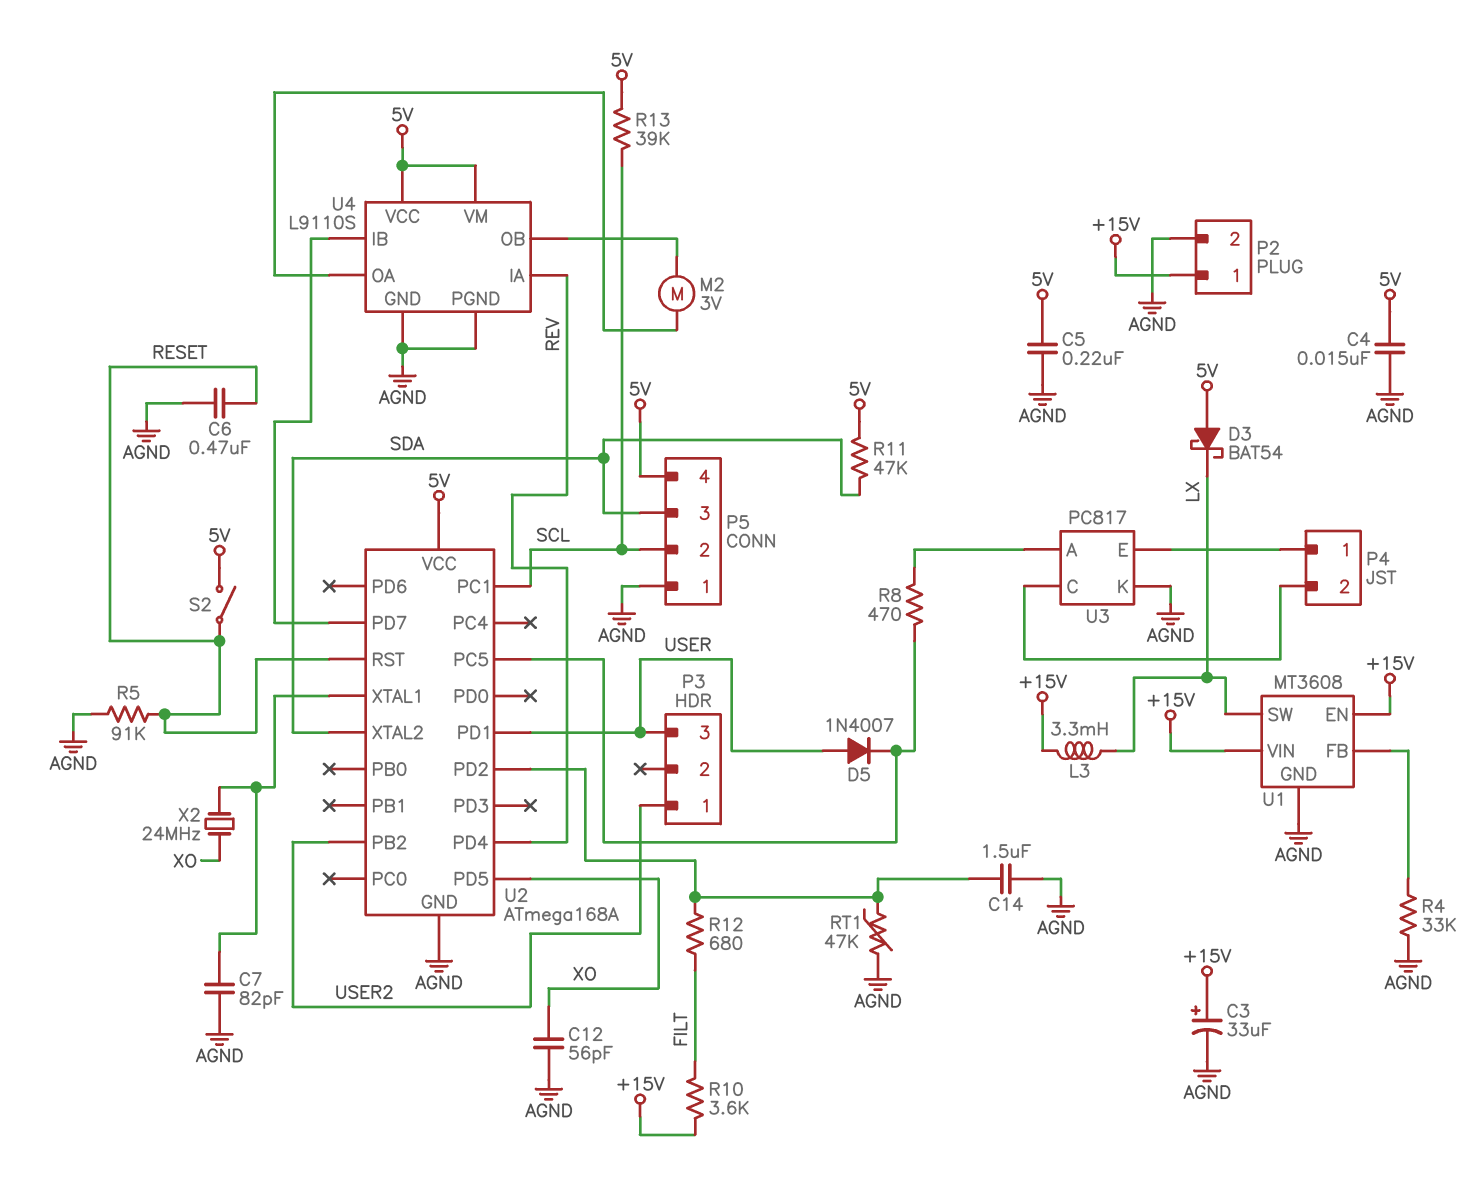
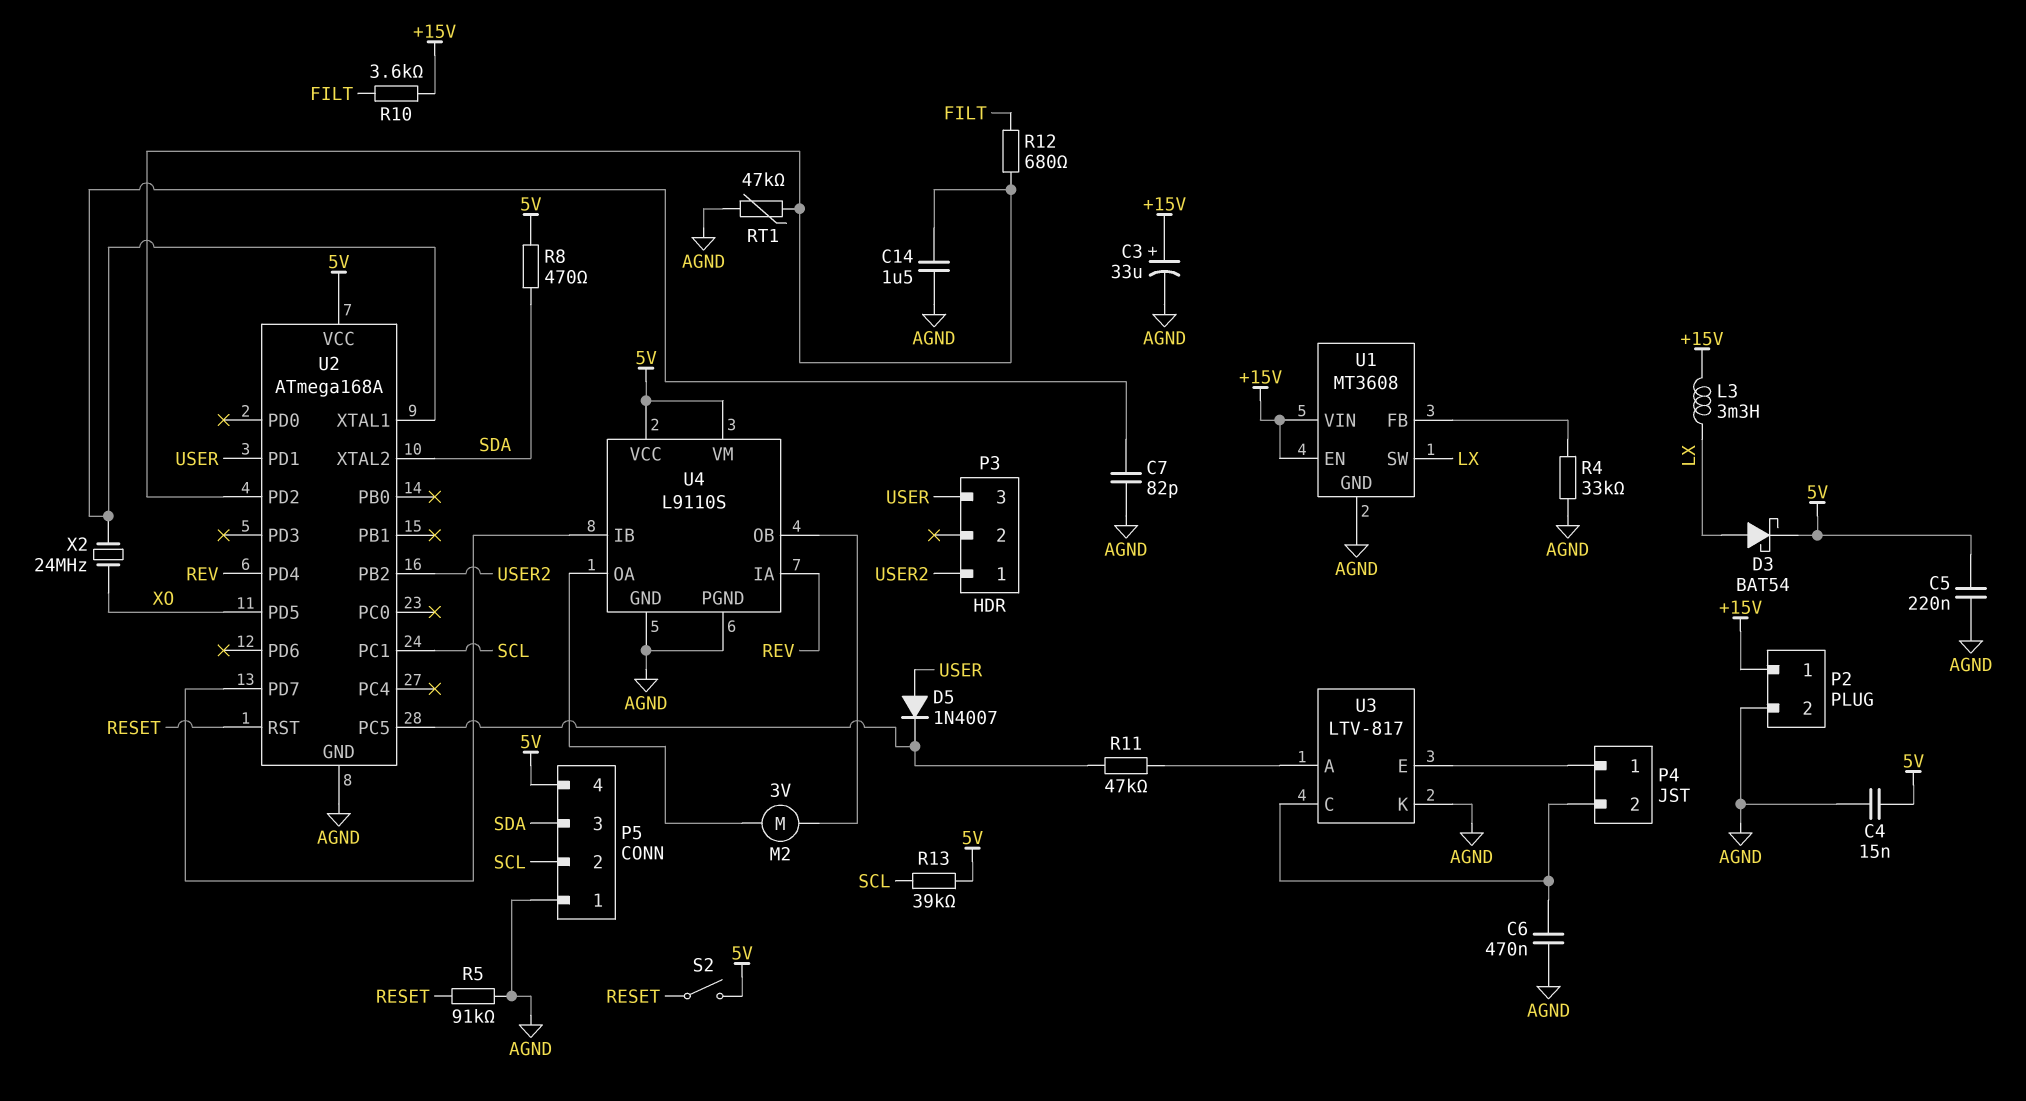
C6: 470nF (AGND, RESET) -> 470nF (AGND, P4/2)
C12: 56pF (AGND, XO) -> none
D3: schottky BAT54 (A 5V, K LX) -> schottky BAT54 (A LX, K 5V)
R8: 470 (U2/PC5, U3/A) -> 470 (5V, SDA)
R11: 47k (5V, SDA) -> 47k (U2/PC5, U3/A)
U3: PC817 -> LTV-817

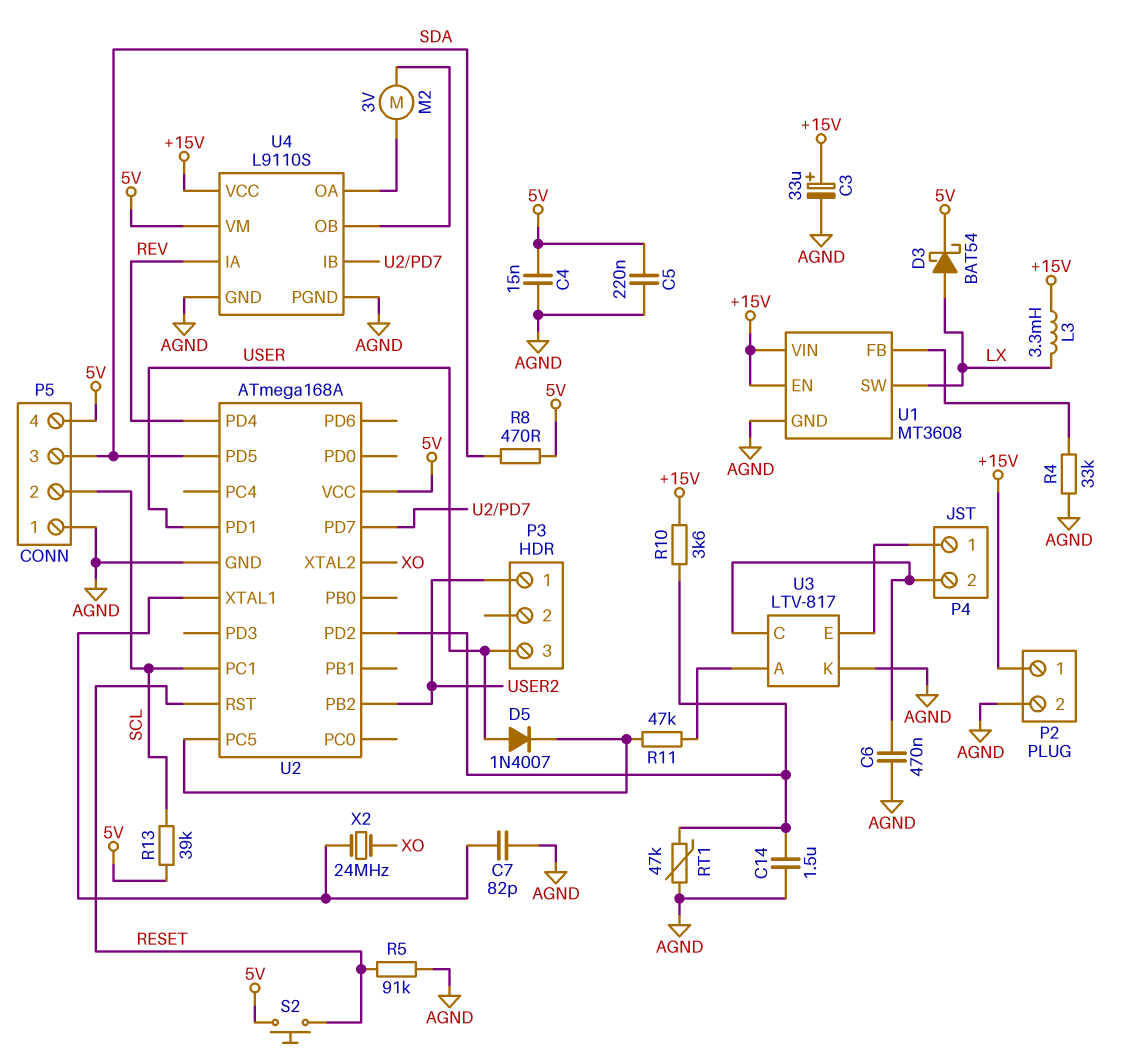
R10: 3.6k (+15V, FILT) -> 3.6k (+15V, U2/PD2)
R12: 680 (FILT, U2/PD2) -> none
S2: switch (5V, RESET) -> button (5V, RESET)
U2 pin PD5: XO -> SDA
U2 pin XTAL2: SDA -> XO
U4 pin VCC: 5V -> +15V

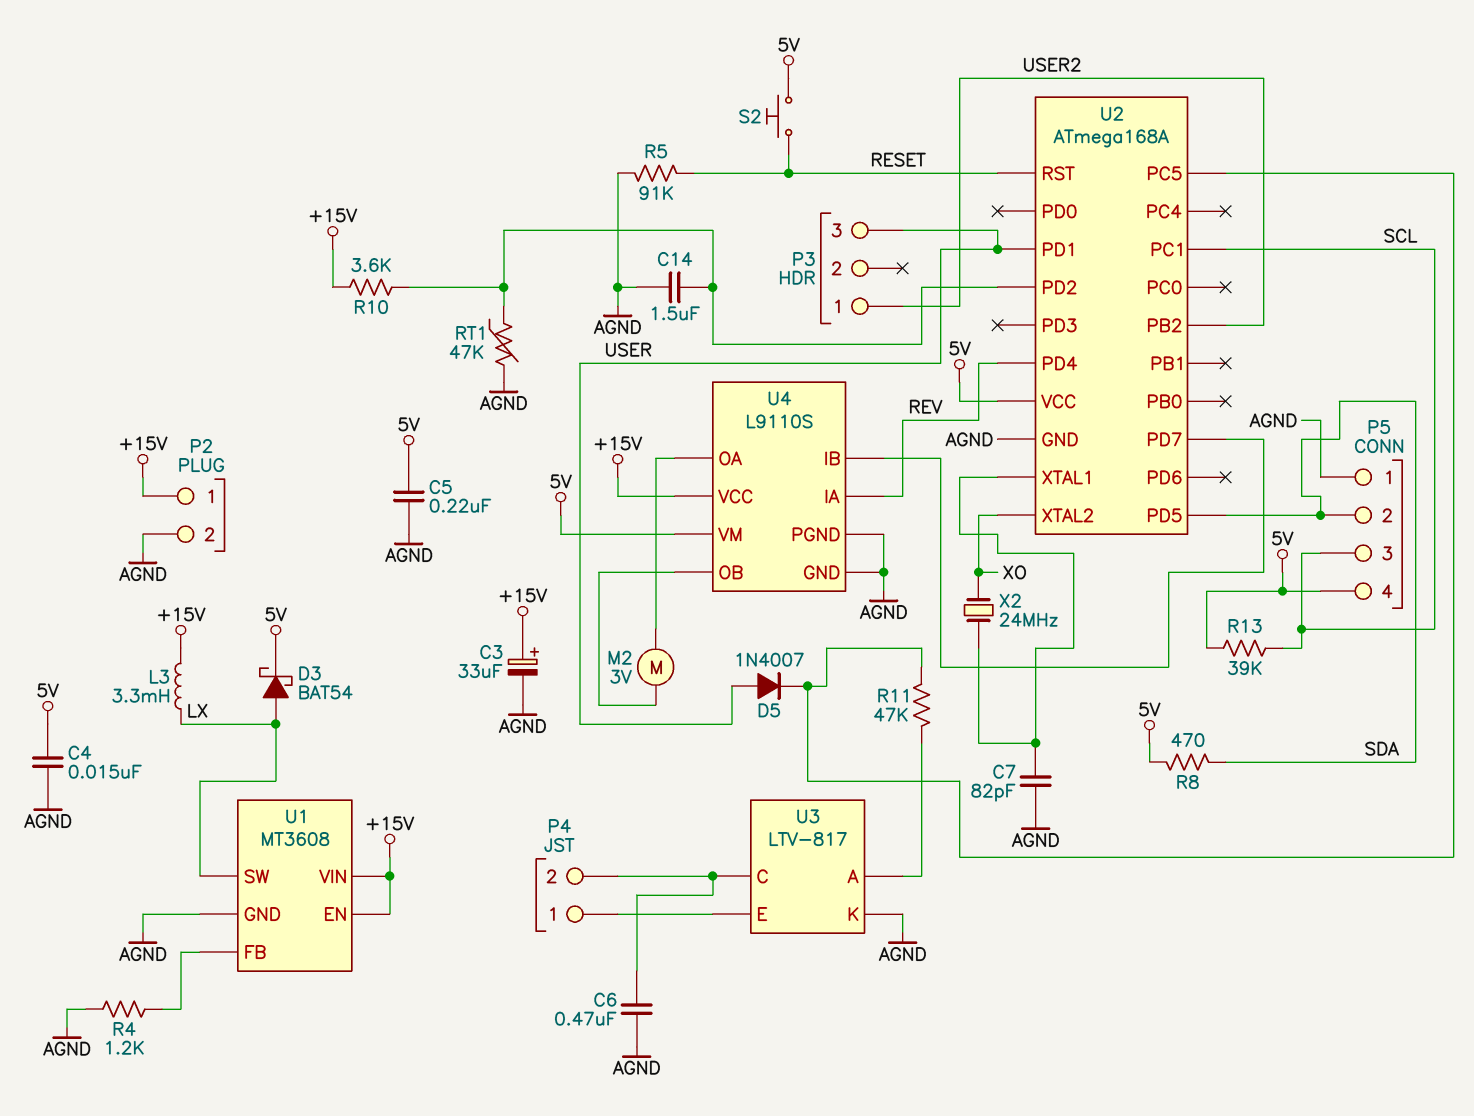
P5 pin 2: SCL -> SDA
P5 pin 3: SDA -> SCL
R4: 33k (AGND, U1/FB) -> 1.2k (AGND, U1/FB)

